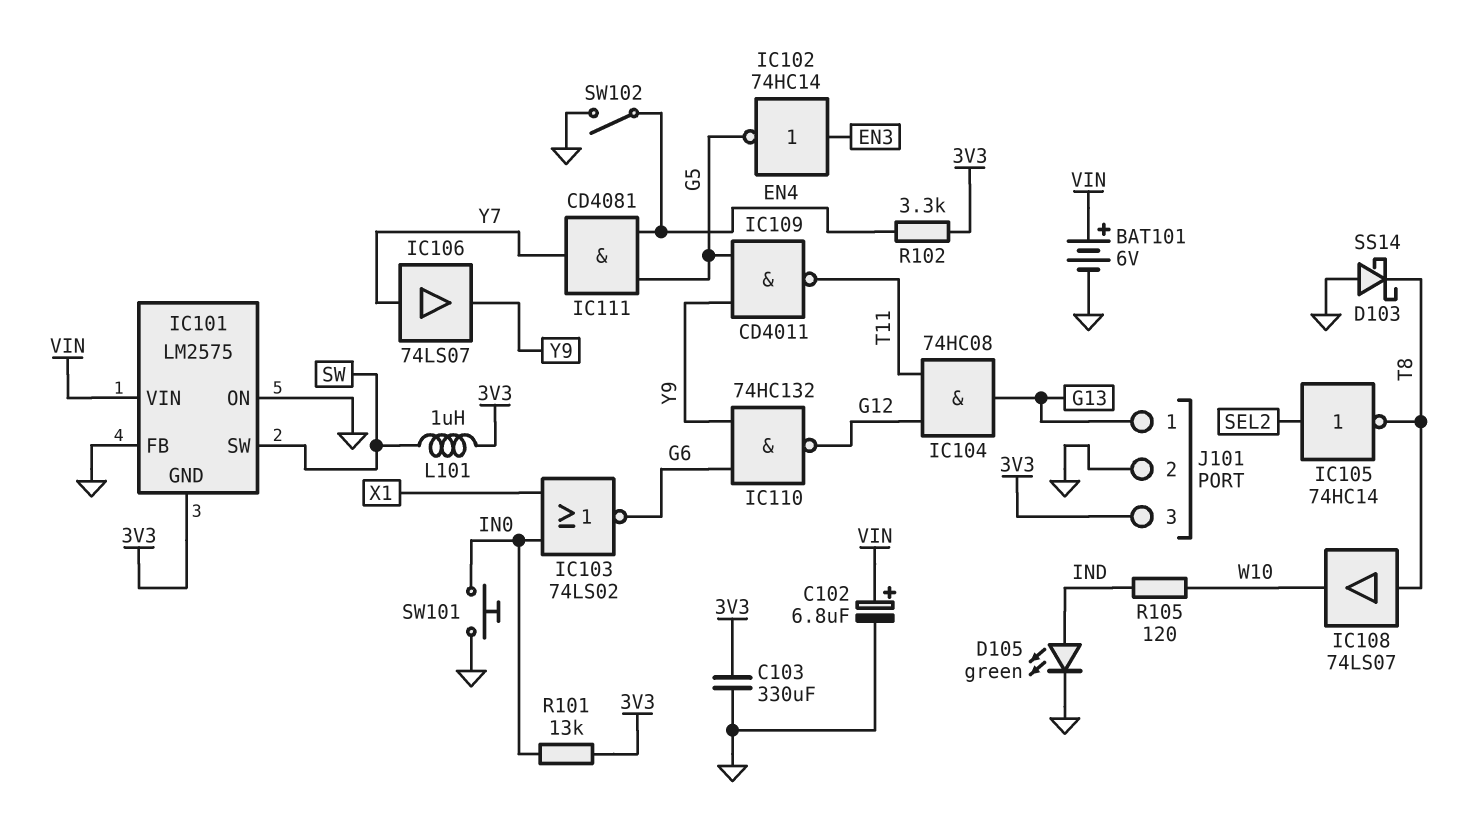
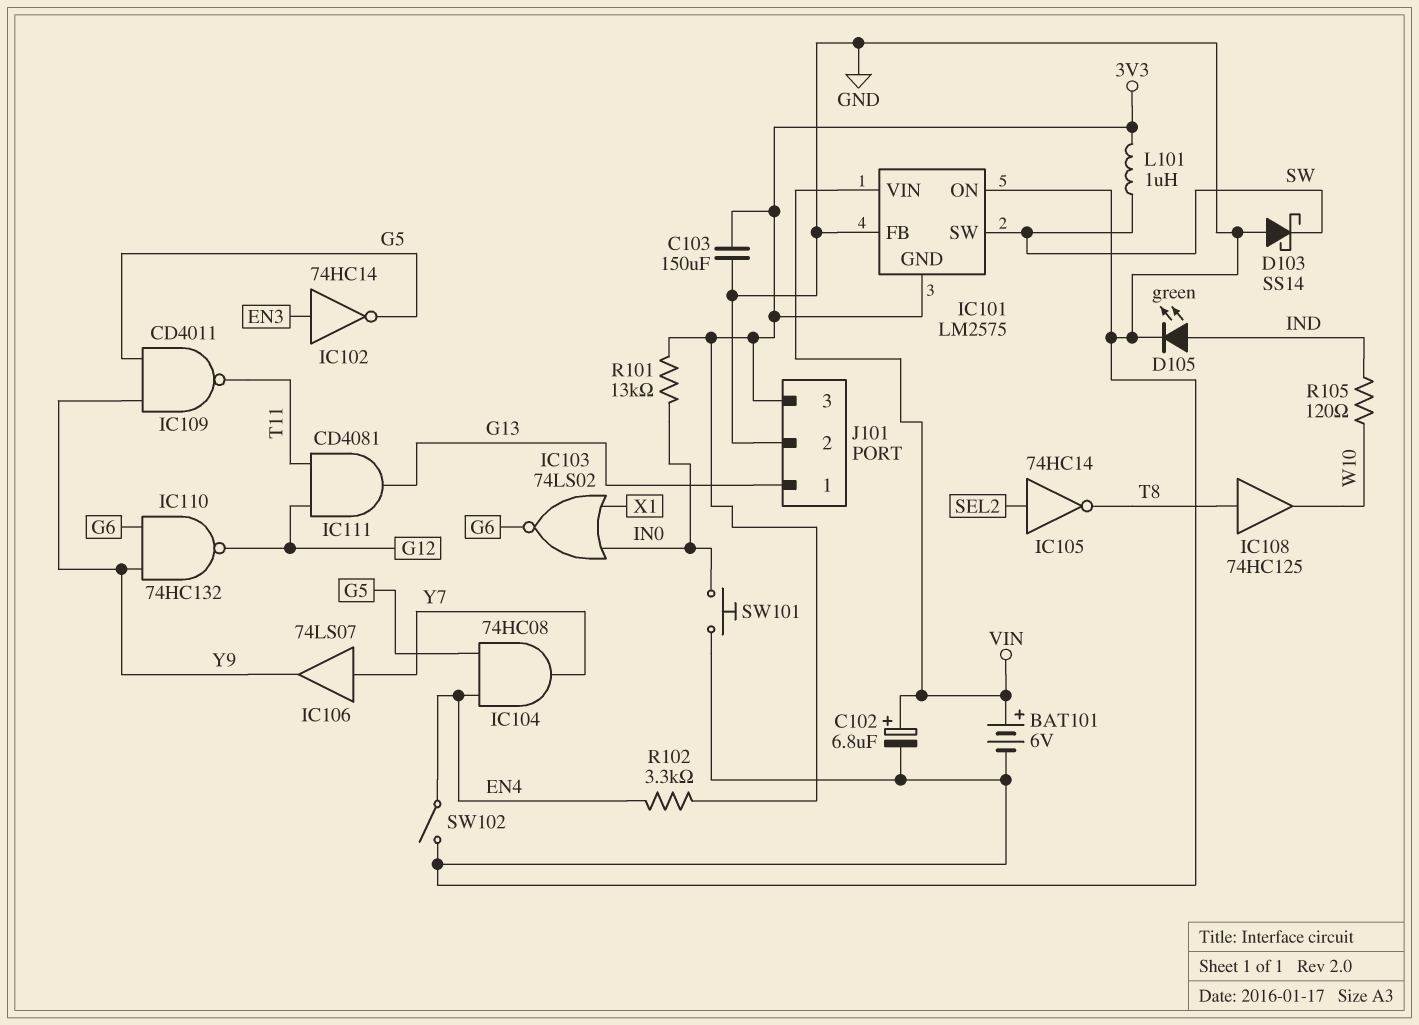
C103: 330uF (3V3, GND) -> 150uF (3V3, GND)
D103: schottky SS14 (A GND, K T8) -> schottky SS14 (A GND, K SW)
IC104: AND 74HC08 (in G12, in T11, out G13) -> AND 74HC08 (in EN4, in G5, out Y7)
IC108: buffer 74LS07 (in T8, out W10) -> buffer 74HC125 (in T8, out W10)
IC111: AND CD4081 (in EN4, in G5, out Y7) -> AND CD4081 (in G12, in T11, out G13)

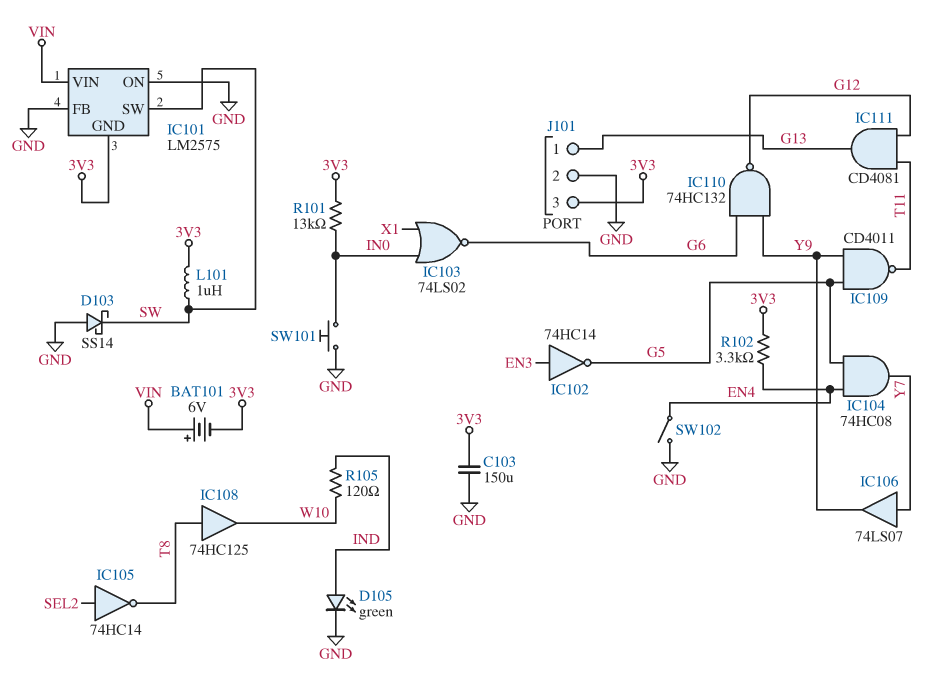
BAT101: 6V (plus VIN, minus GND) -> 6V (plus VIN, minus 3V3)
C102: 6.8uF (plus VIN, minus GND) -> none

